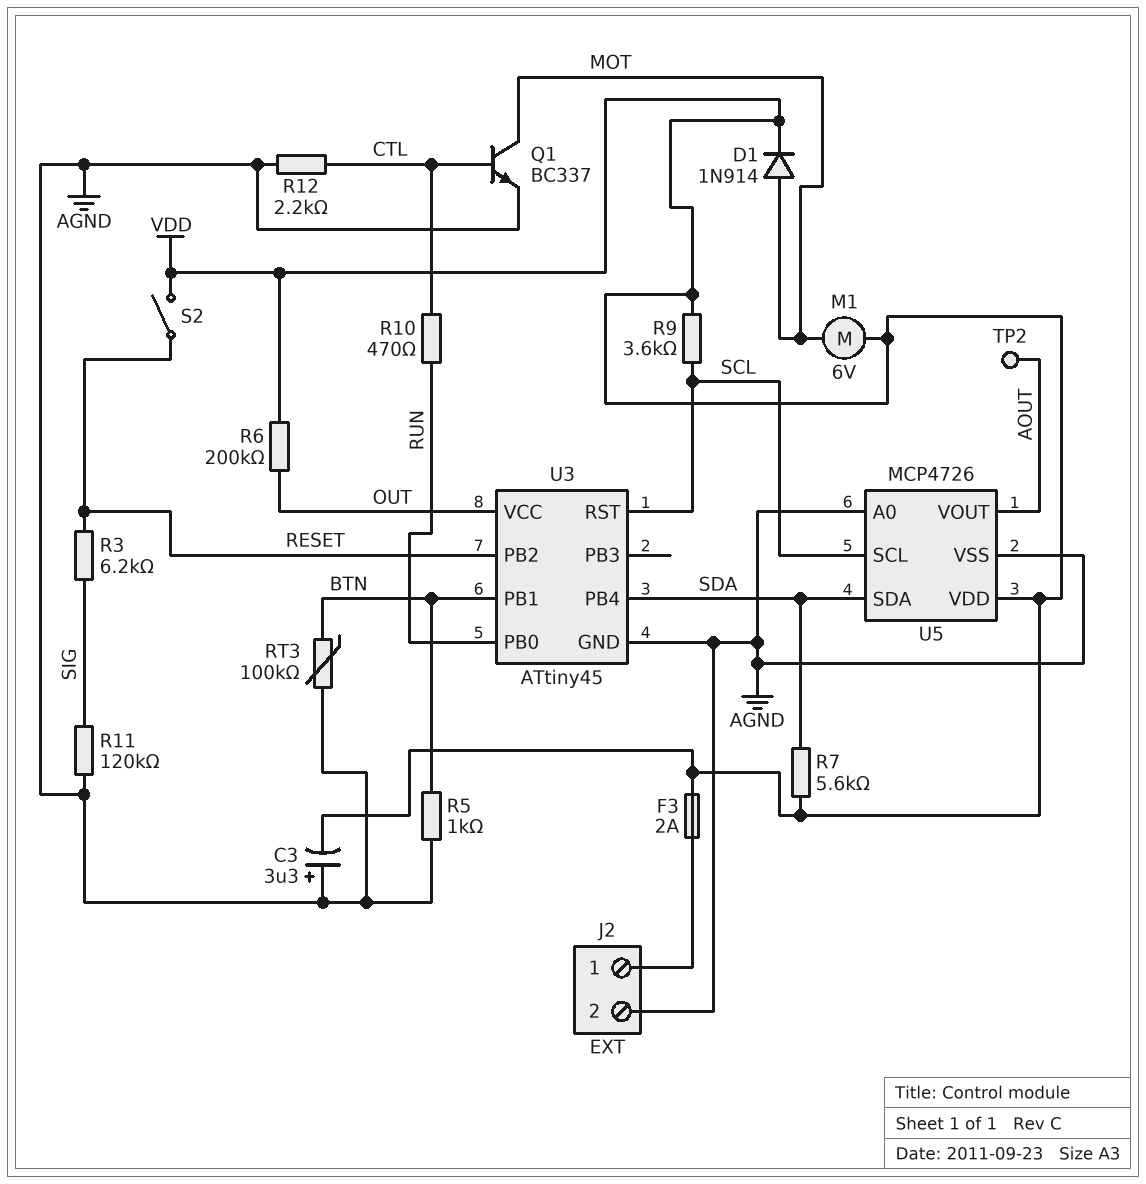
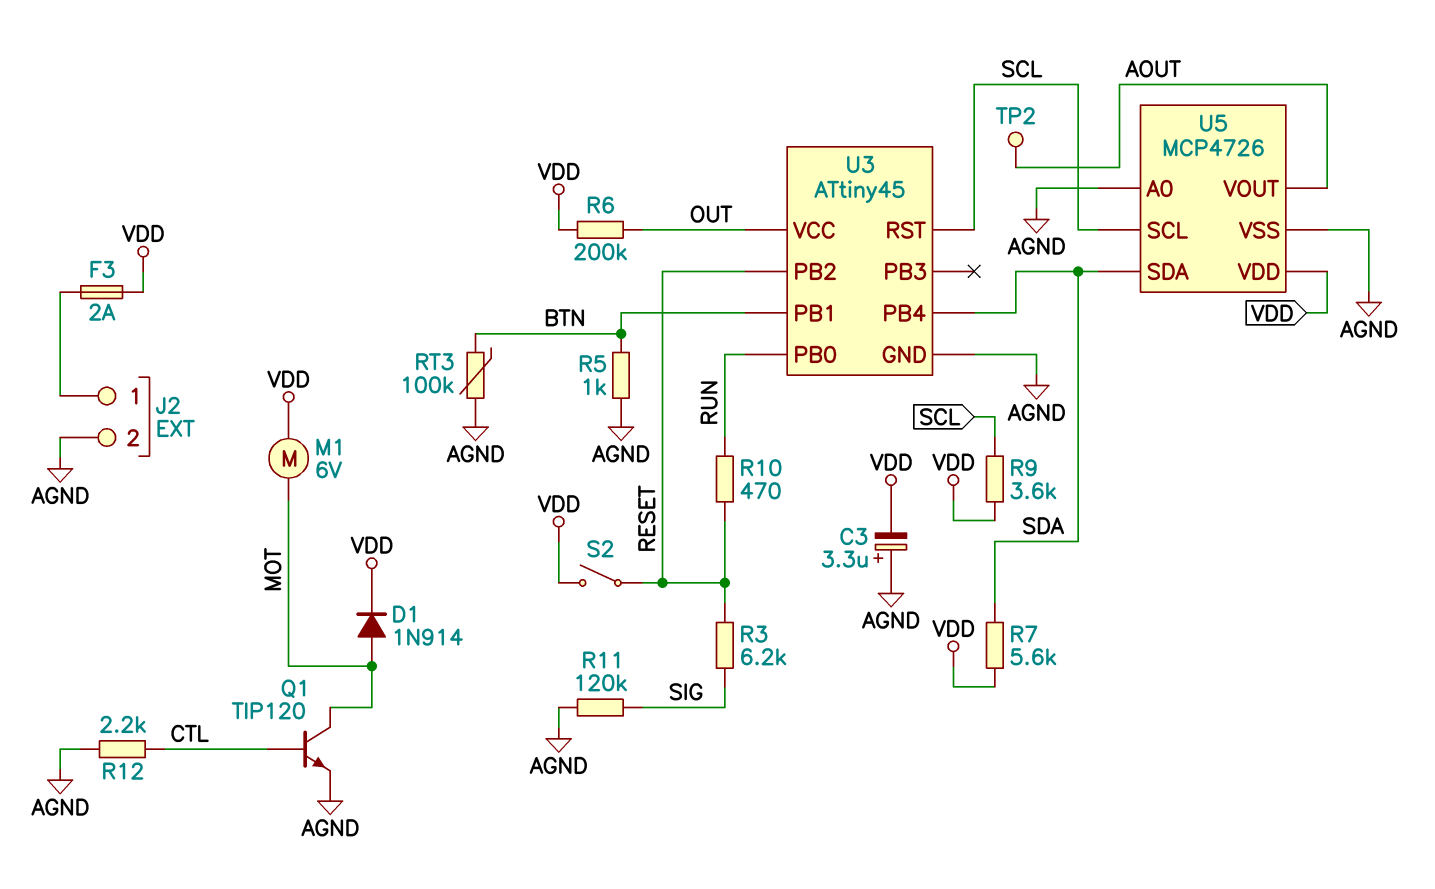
Q1: NPN BC337 (B CTL, C MOT, E AGND) -> NPN TIP120 (B CTL, C MOT, E AGND)
R10: 470 (CTL, RUN) -> 470 (RESET, RUN)

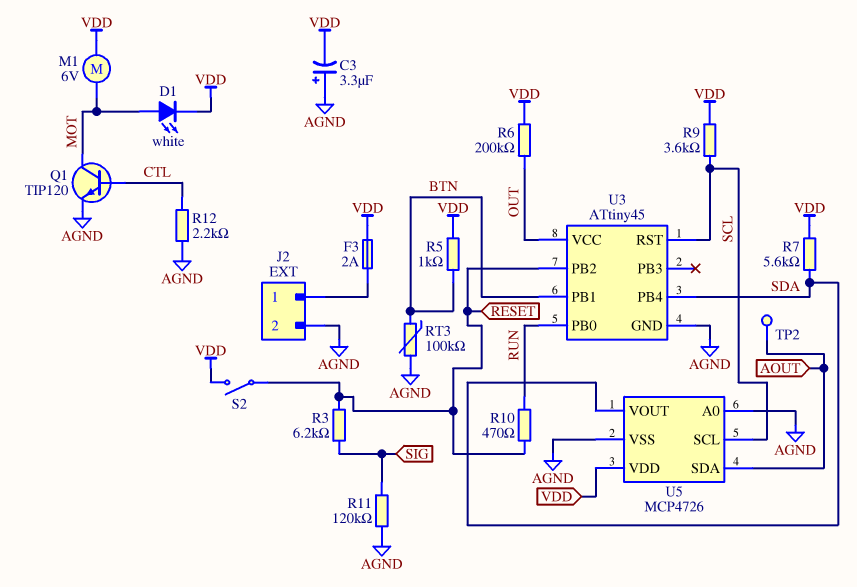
D1: diode 1N914 (A MOT, K VDD) -> LED white (A MOT, K VDD)
R5: 1k (AGND, BTN) -> 1k (BTN, VDD)
U5 pin SDA: SDA -> AOUT
U5 pin VOUT: AOUT -> SDA

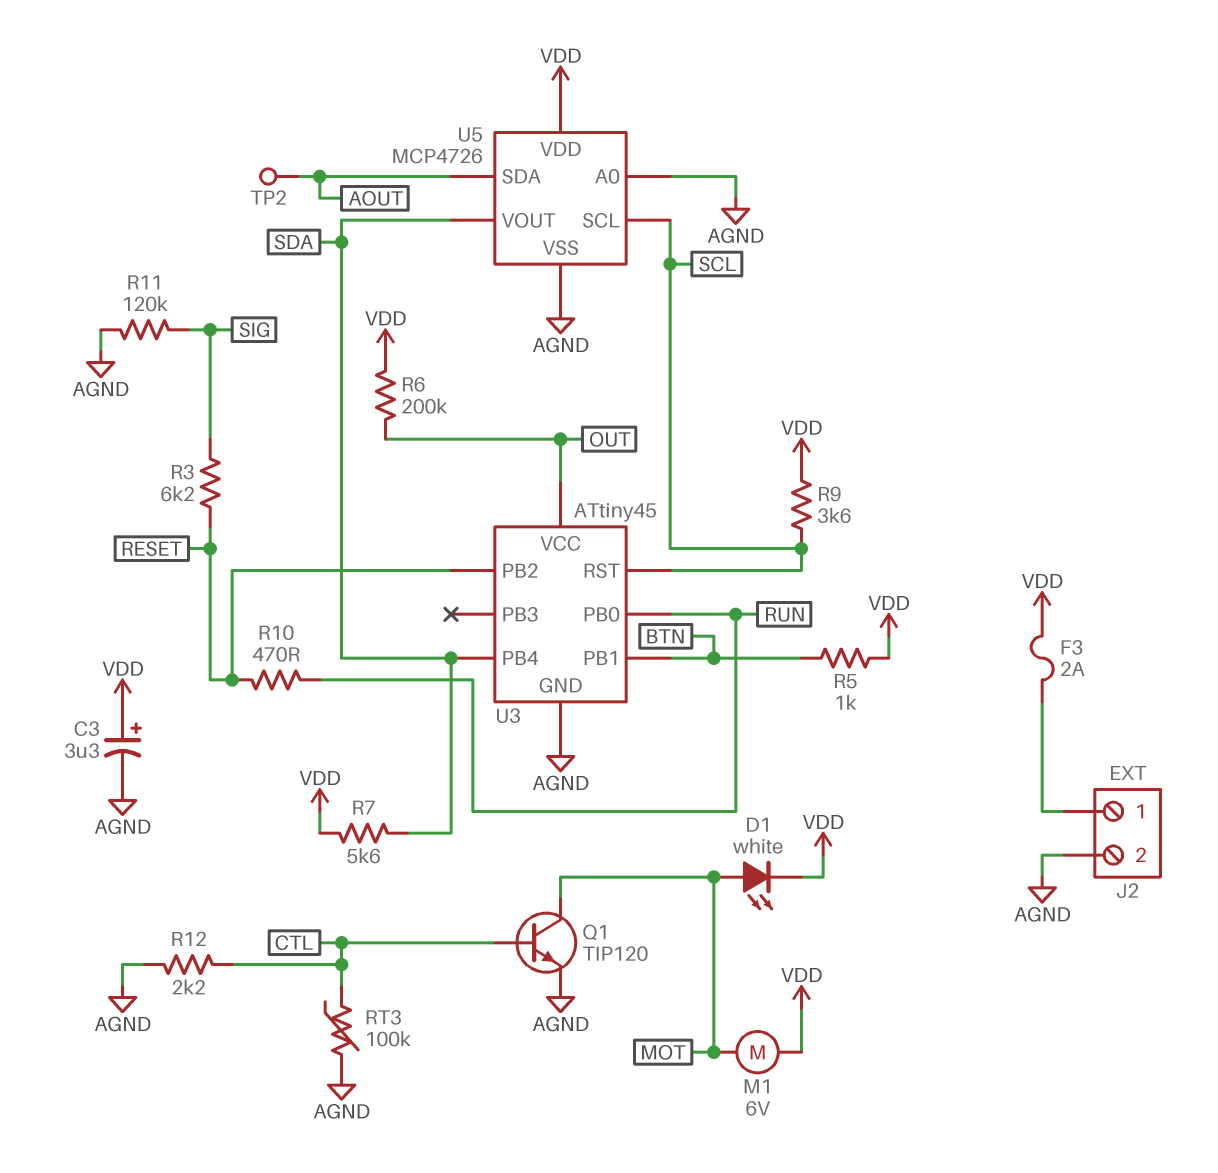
C3: 3.3uF (plus AGND, minus VDD) -> 3.3uF (plus VDD, minus AGND)
RT3: 100k (AGND, BTN) -> 100k (AGND, CTL)
S2: switch (RESET, VDD) -> none

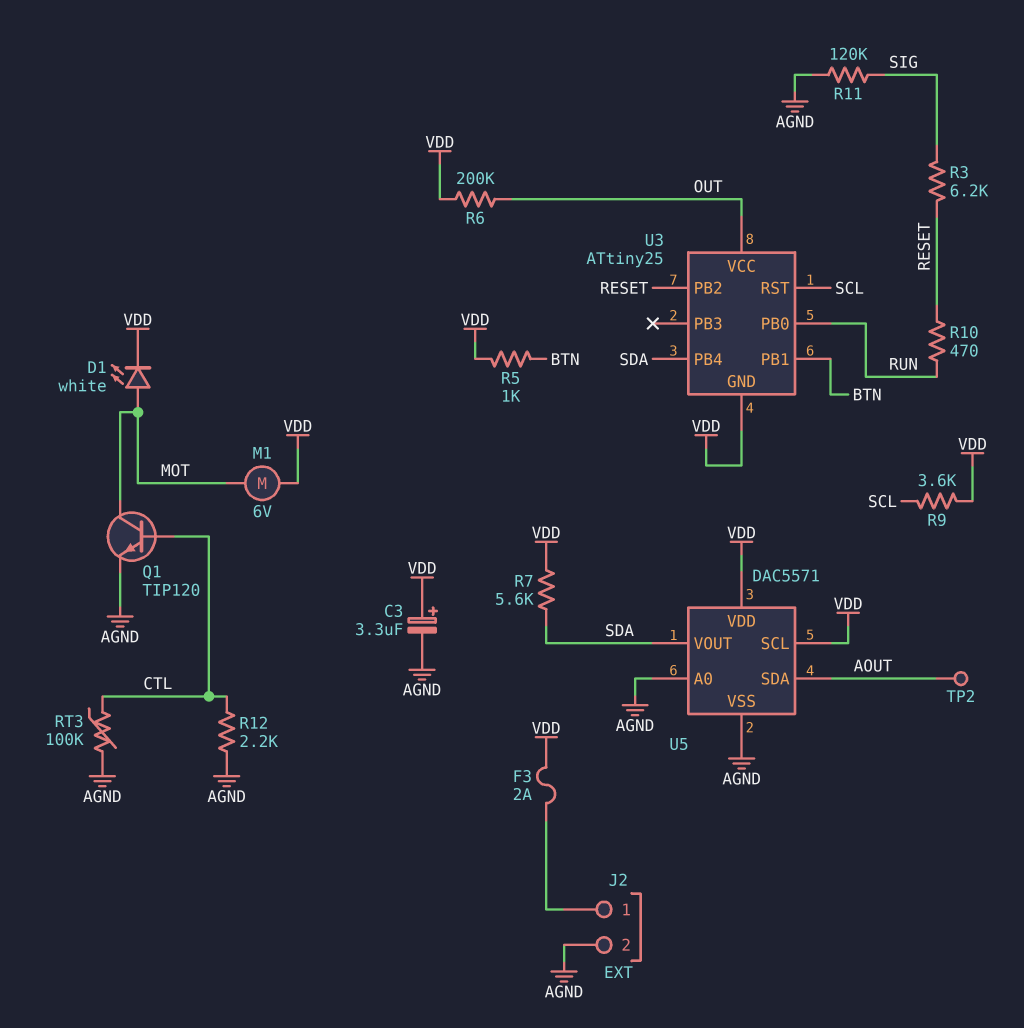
U3: ATtiny45 -> ATtiny25
U3 pin GND: AGND -> VDD
U5: MCP4726 -> DAC5571
U5 pin SCL: SCL -> VDD

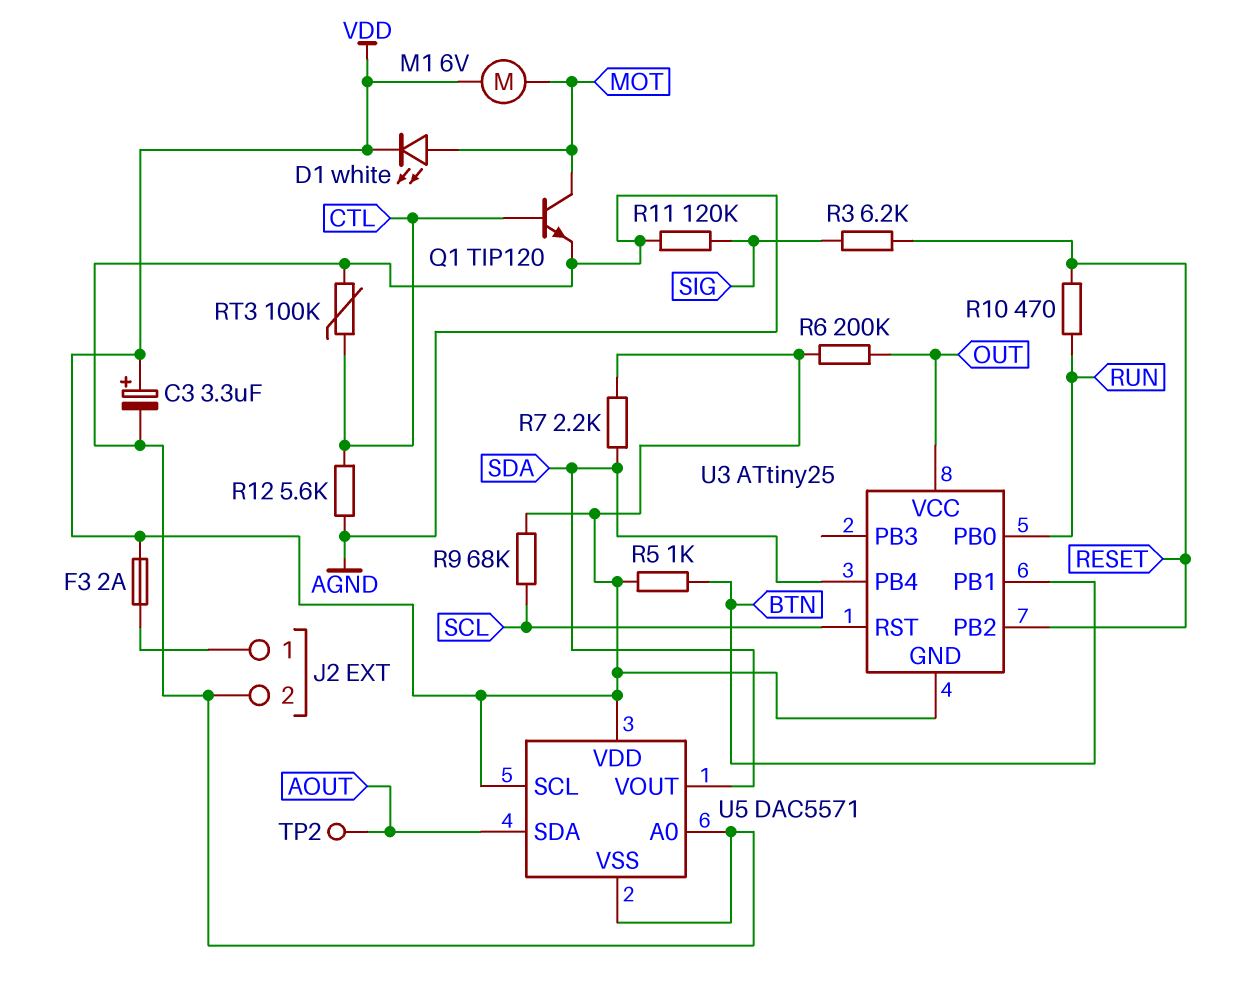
R7: 5.6k (SDA, VDD) -> 2.2k (SDA, VDD)
R9: 3.6k (SCL, VDD) -> 68k (SCL, VDD)
R12: 2.2k (AGND, CTL) -> 5.6k (AGND, CTL)

